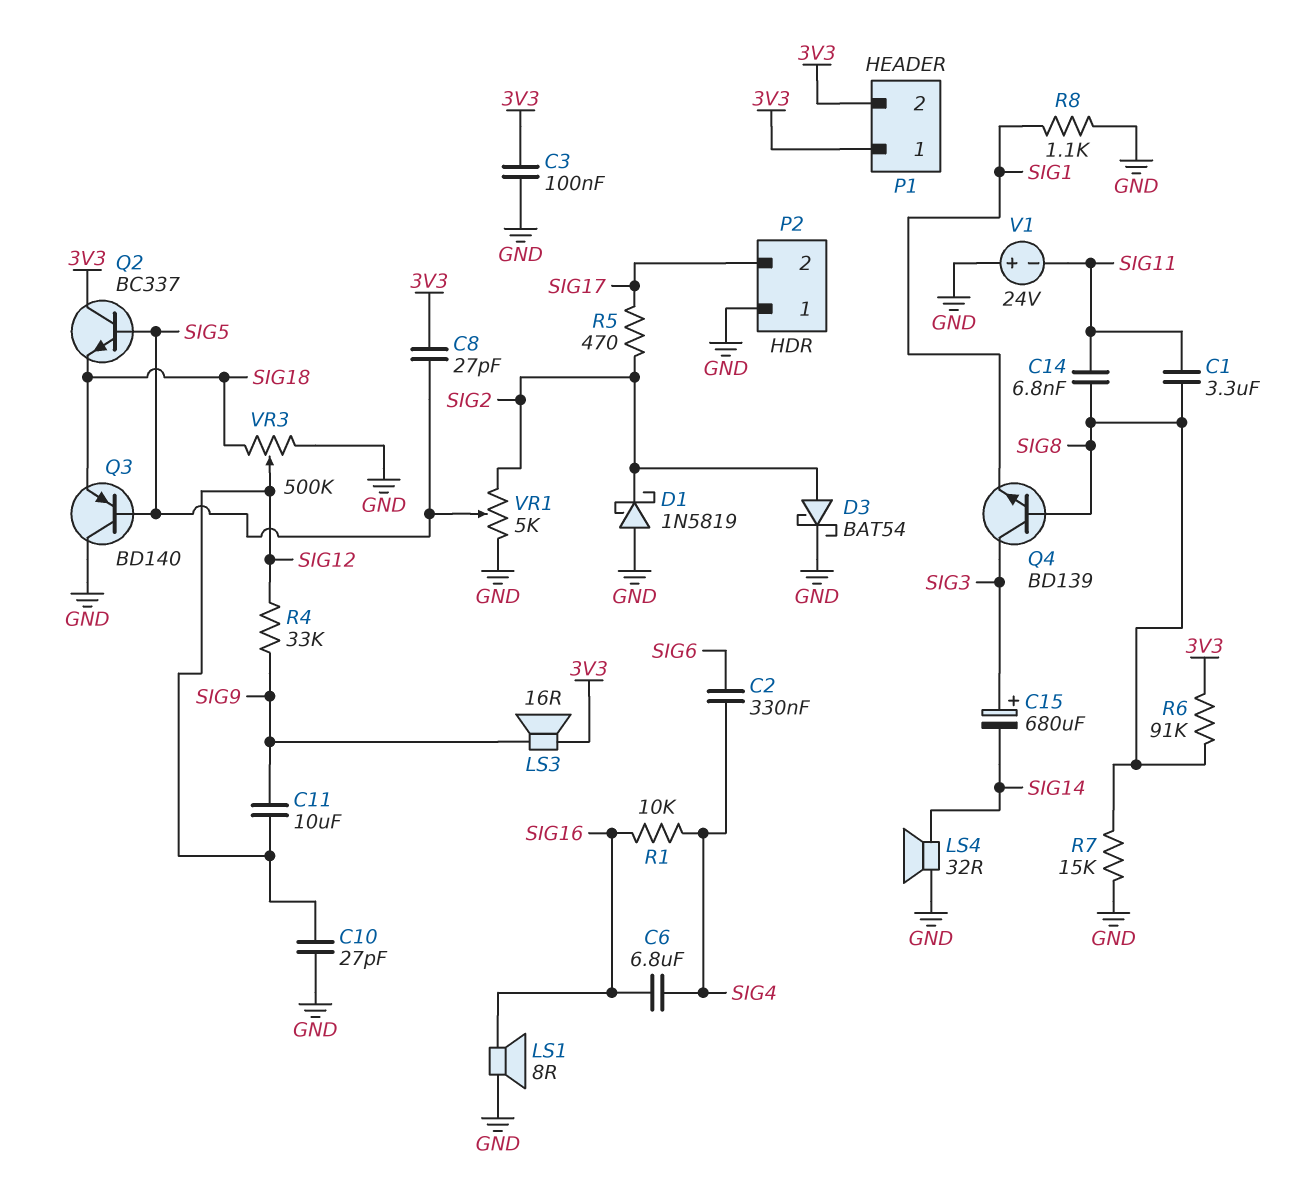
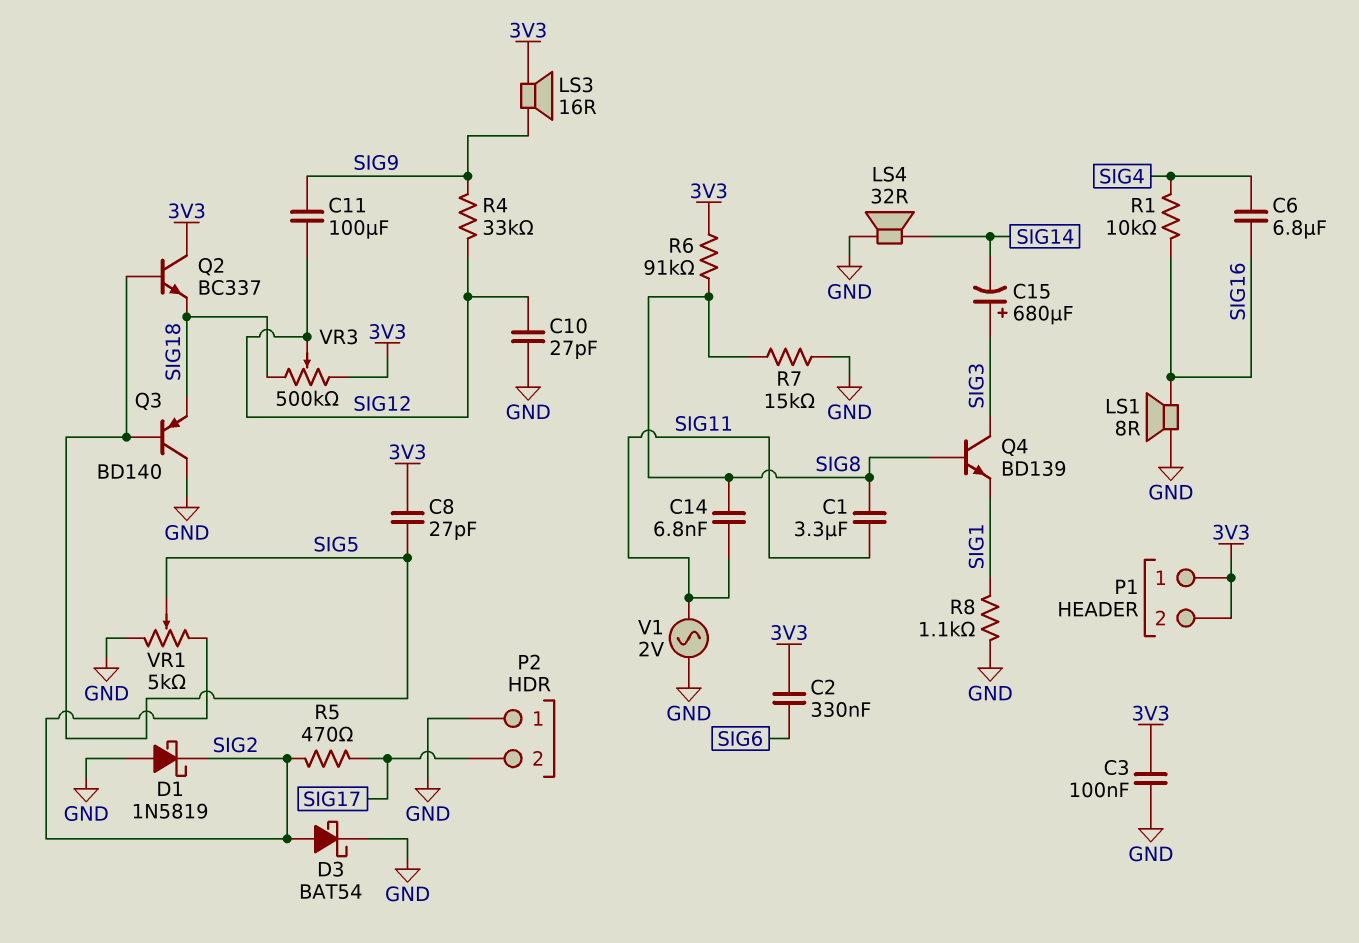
C2: 330nF (SIG4, SIG6) -> 330nF (3V3, SIG6)
C11: 10uF (SIG9, SIG12) -> 100uF (SIG9, SIG12)
V1: 24V (plus GND, minus SIG11) -> AC 2V (GND, SIG11)
VR3: 500k (GND, SIG18, wiper SIG12) -> 500k (3V3, SIG18, wiper SIG12)

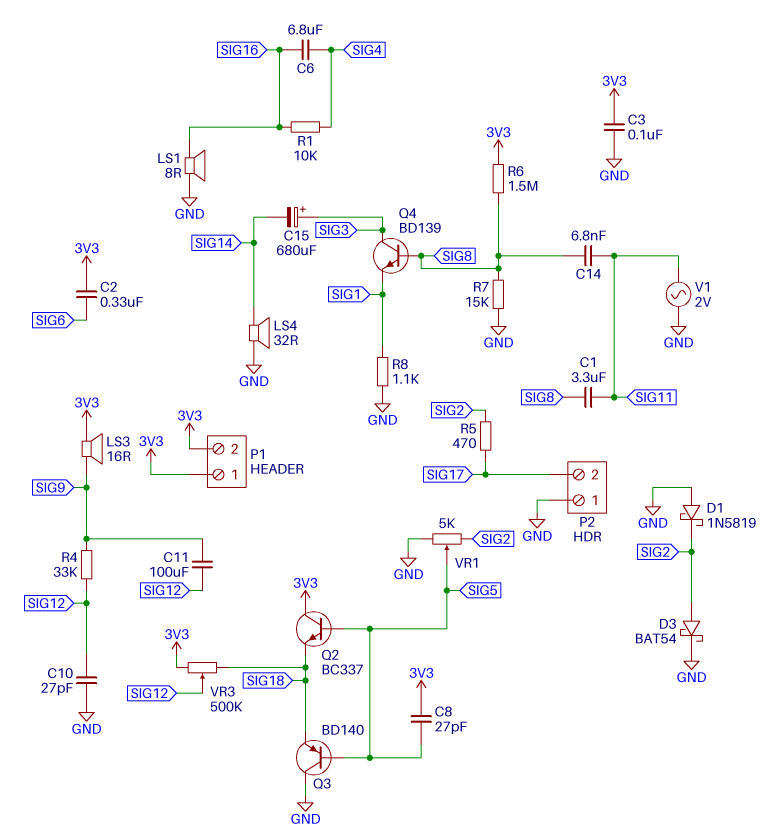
R6: 91k (3V3, SIG8) -> 1.5M (3V3, SIG8)

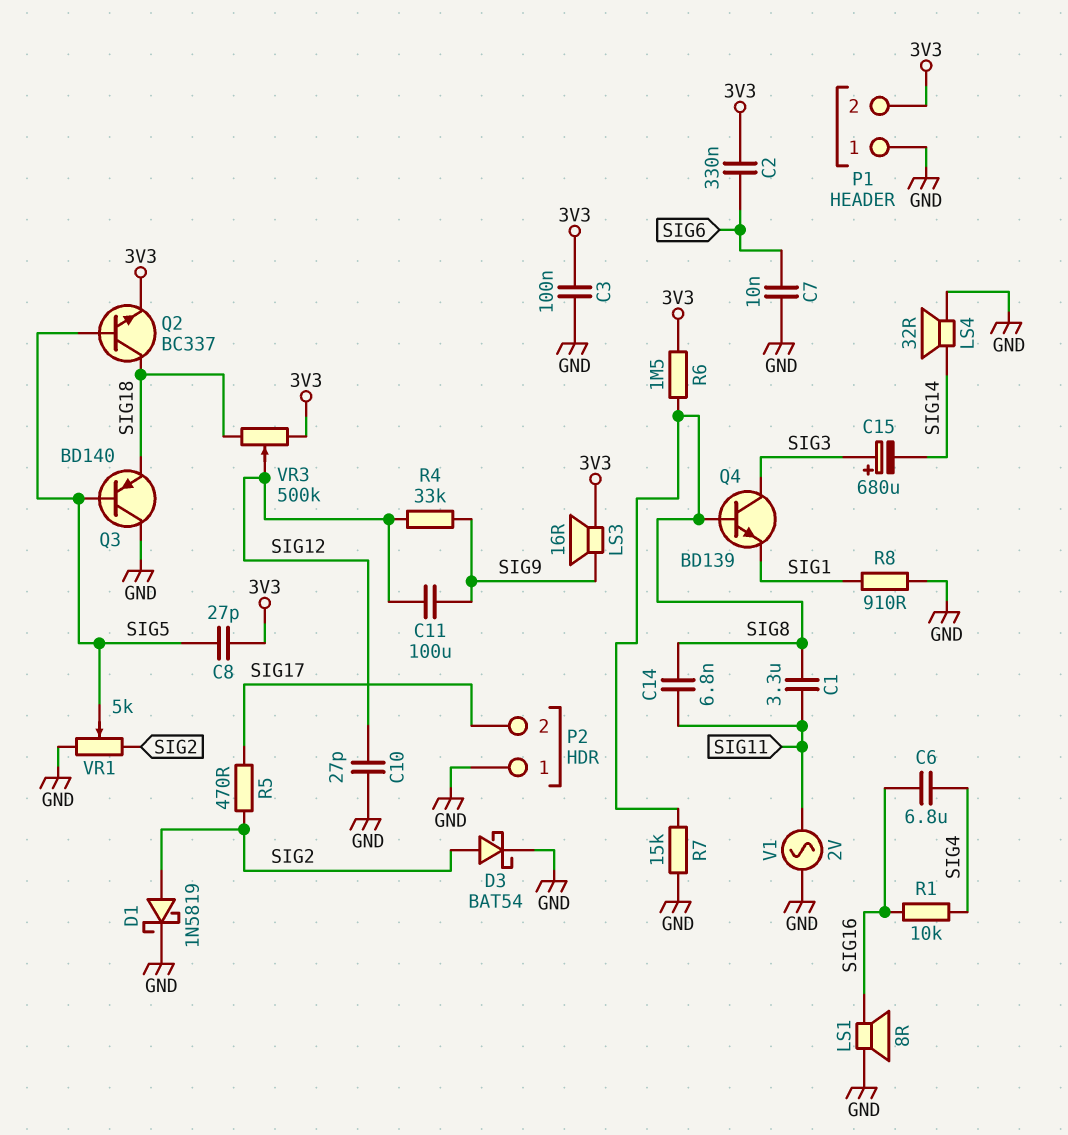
C7: none -> 10nF (GND, SIG6)
D1: schottky 1N5819 (A GND, K SIG2) -> schottky 1N5819 (A SIG2, K GND)
P1 pin 1: 3V3 -> GND
Q2: NPN BC337 (B SIG5, C 3V3, E SIG18) -> NPN BC337 (B SIG5, C SIG18, E 3V3)
R8: 1.1k (GND, SIG1) -> 910 (GND, SIG1)

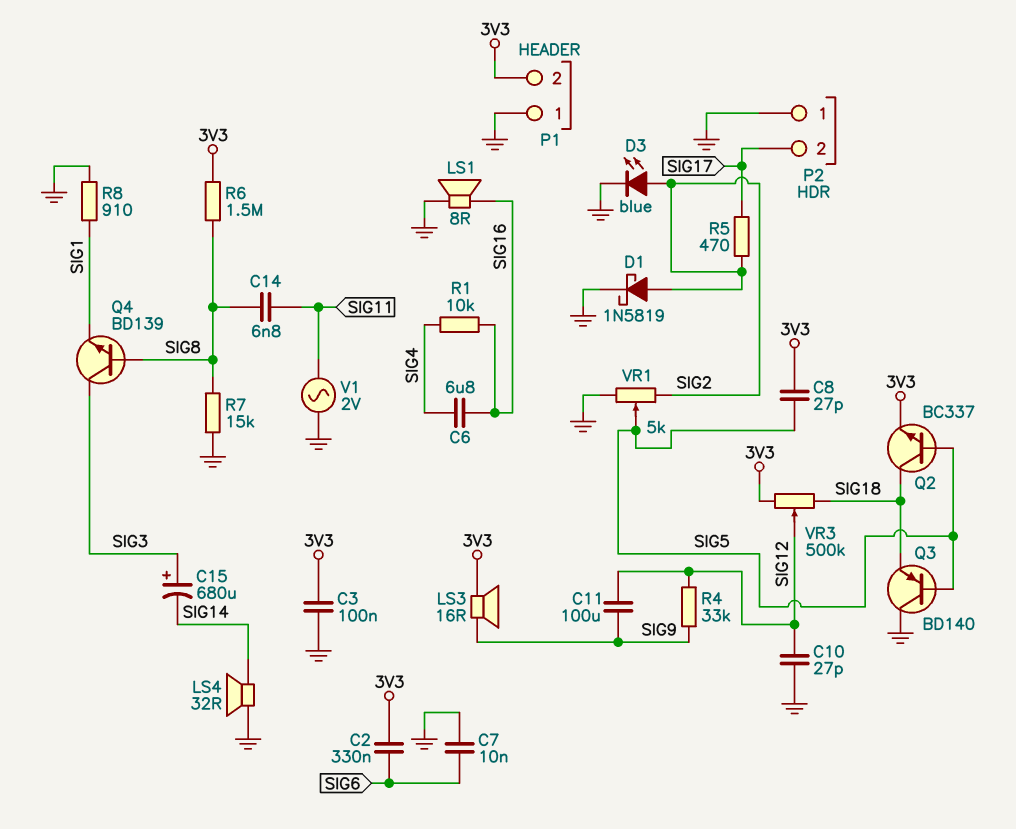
C1: 3.3uF (SIG8, SIG11) -> none
D3: schottky BAT54 (A SIG2, K GND) -> LED blue (A SIG2, K GND)

